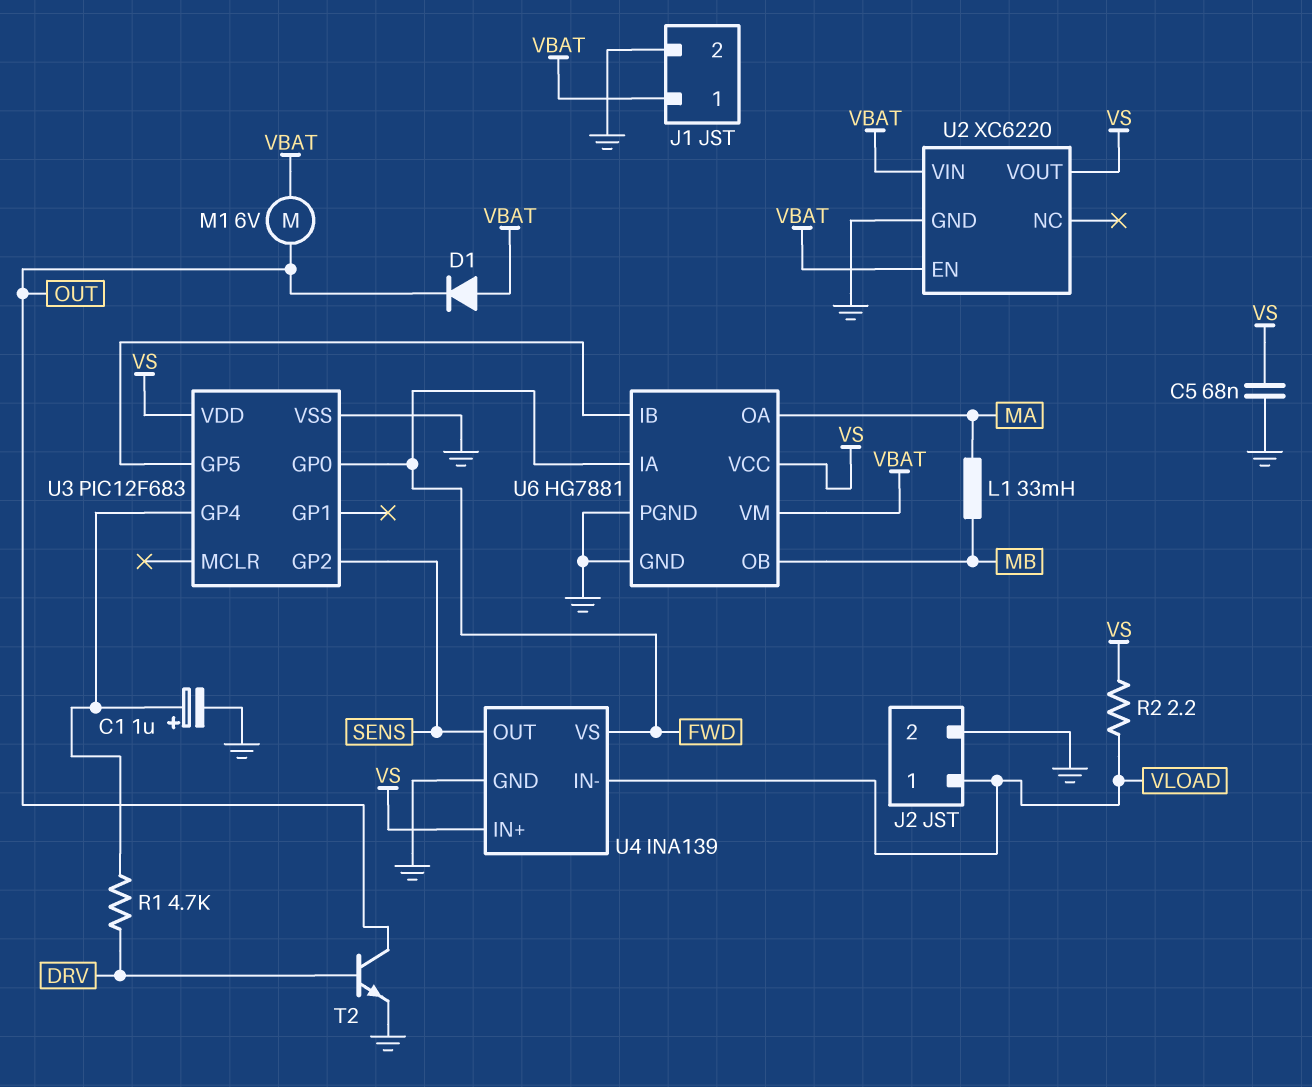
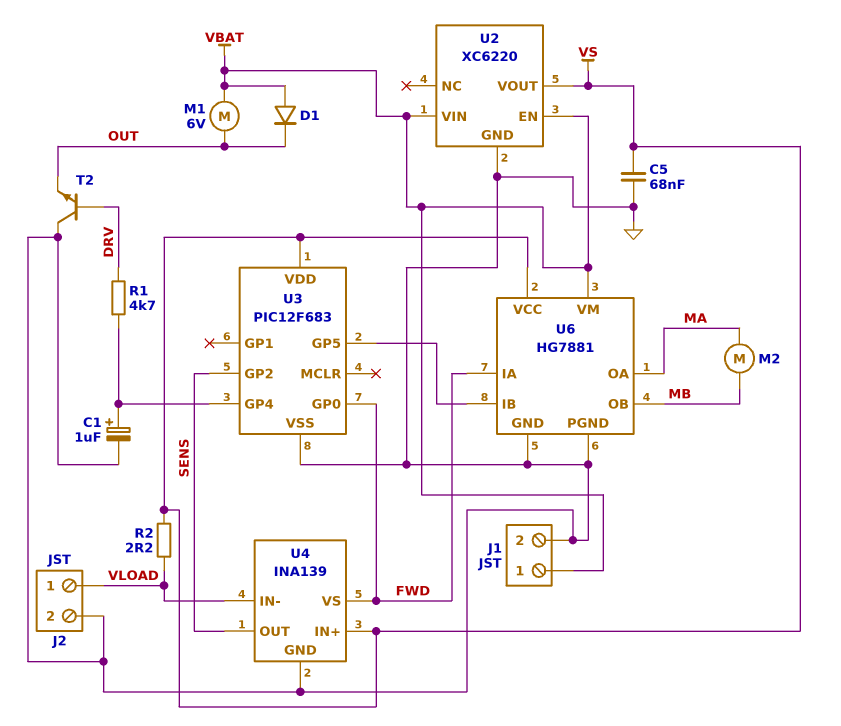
L1: 33mH (MA, MB) -> none
M2: none -> motor (MA, MB)
T2: NPN (B DRV, C OUT, E GND) -> NPN (B DRV, C GND, E OUT)

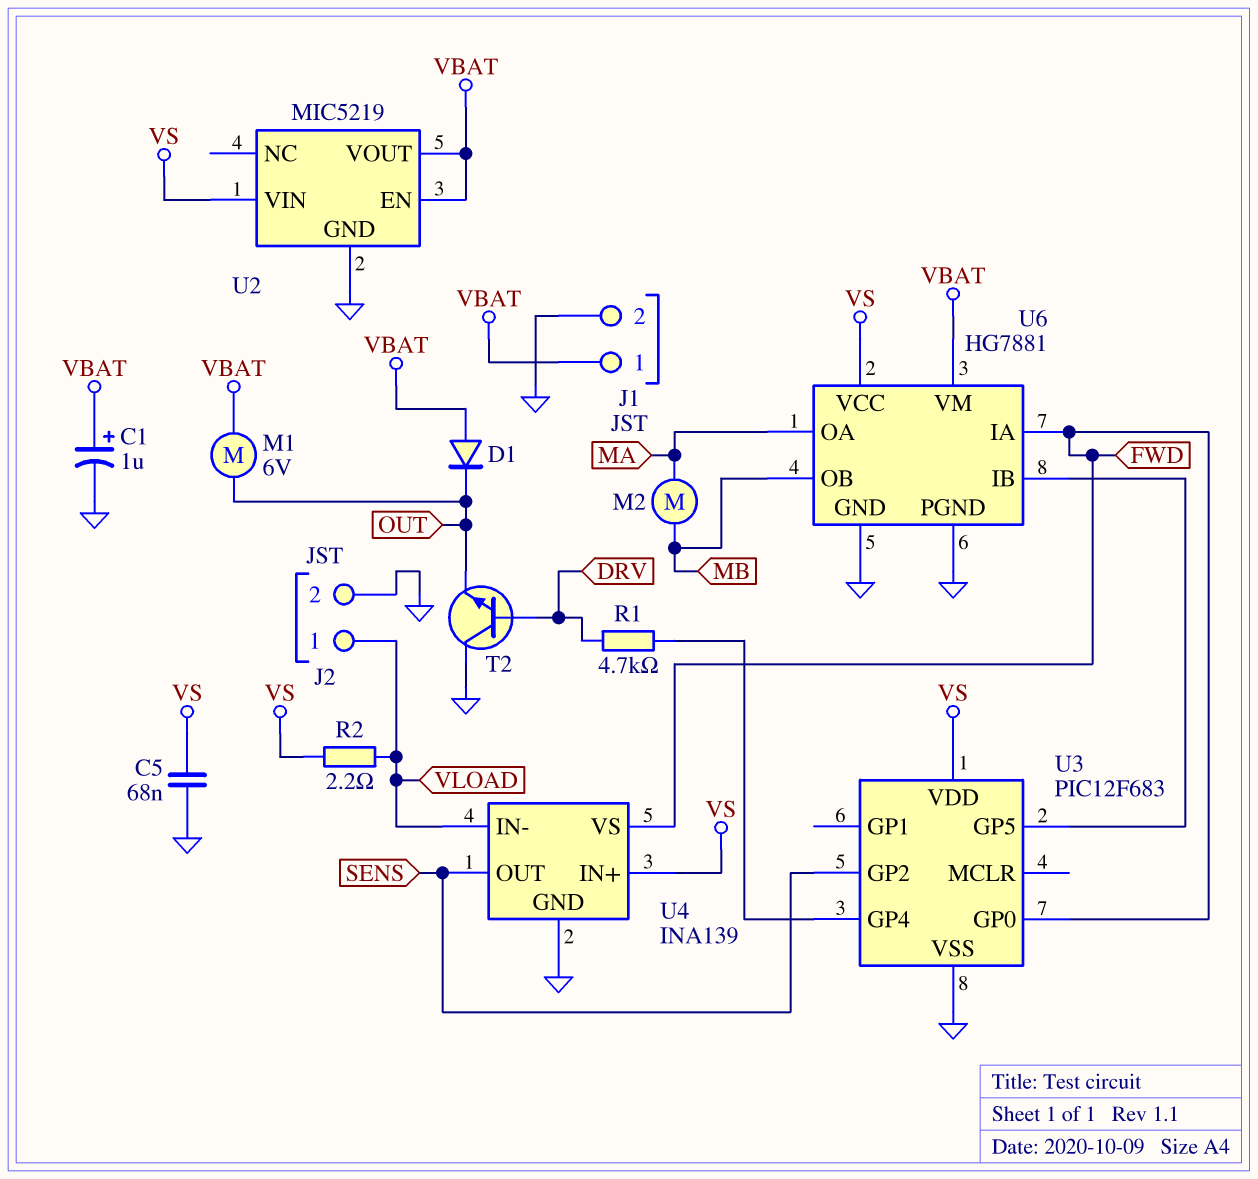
C1: 1uF (plus U3/GP4, minus GND) -> 1uF (plus VBAT, minus GND)
U2: XC6220 -> MIC5219
U2 pin VIN: VBAT -> VS
U2 pin VOUT: VS -> VBAT

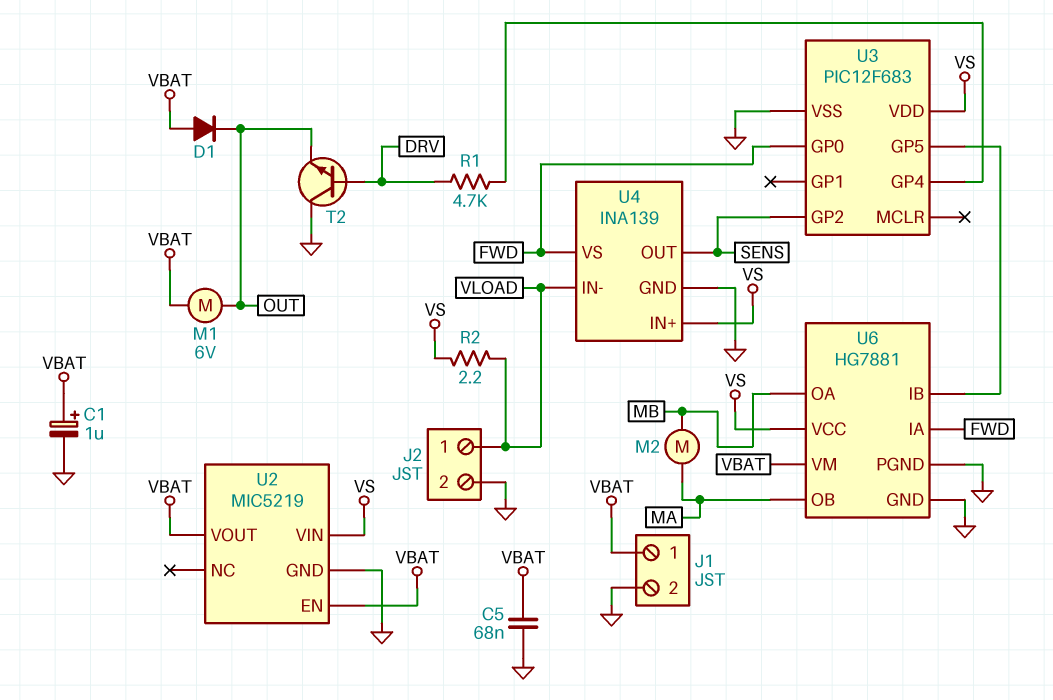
C5: 68nF (GND, VS) -> 68nF (GND, VBAT)
U6 pin OA: MA -> MB
U6 pin OB: MB -> MA

